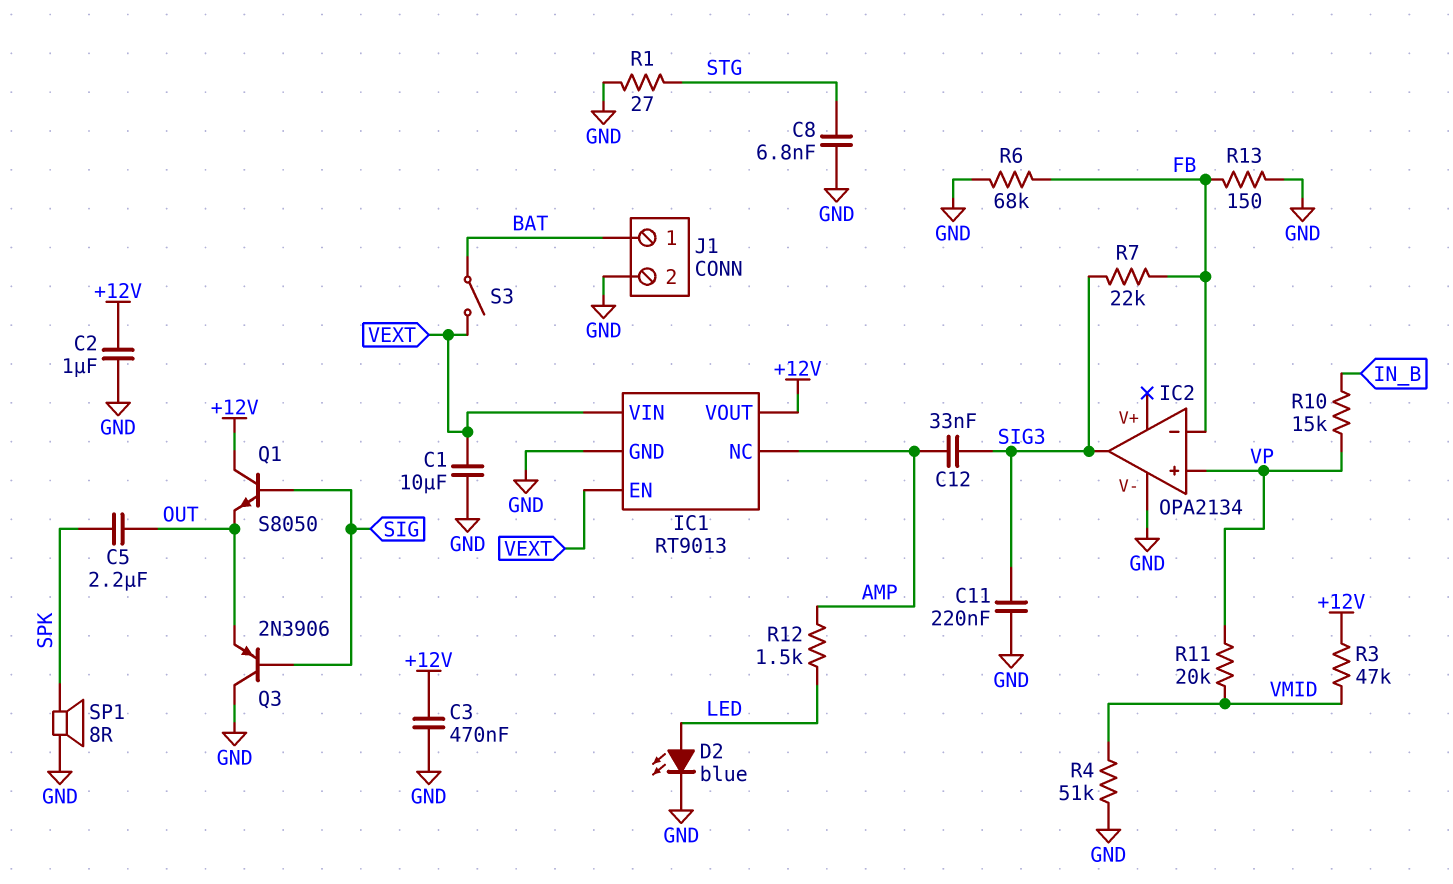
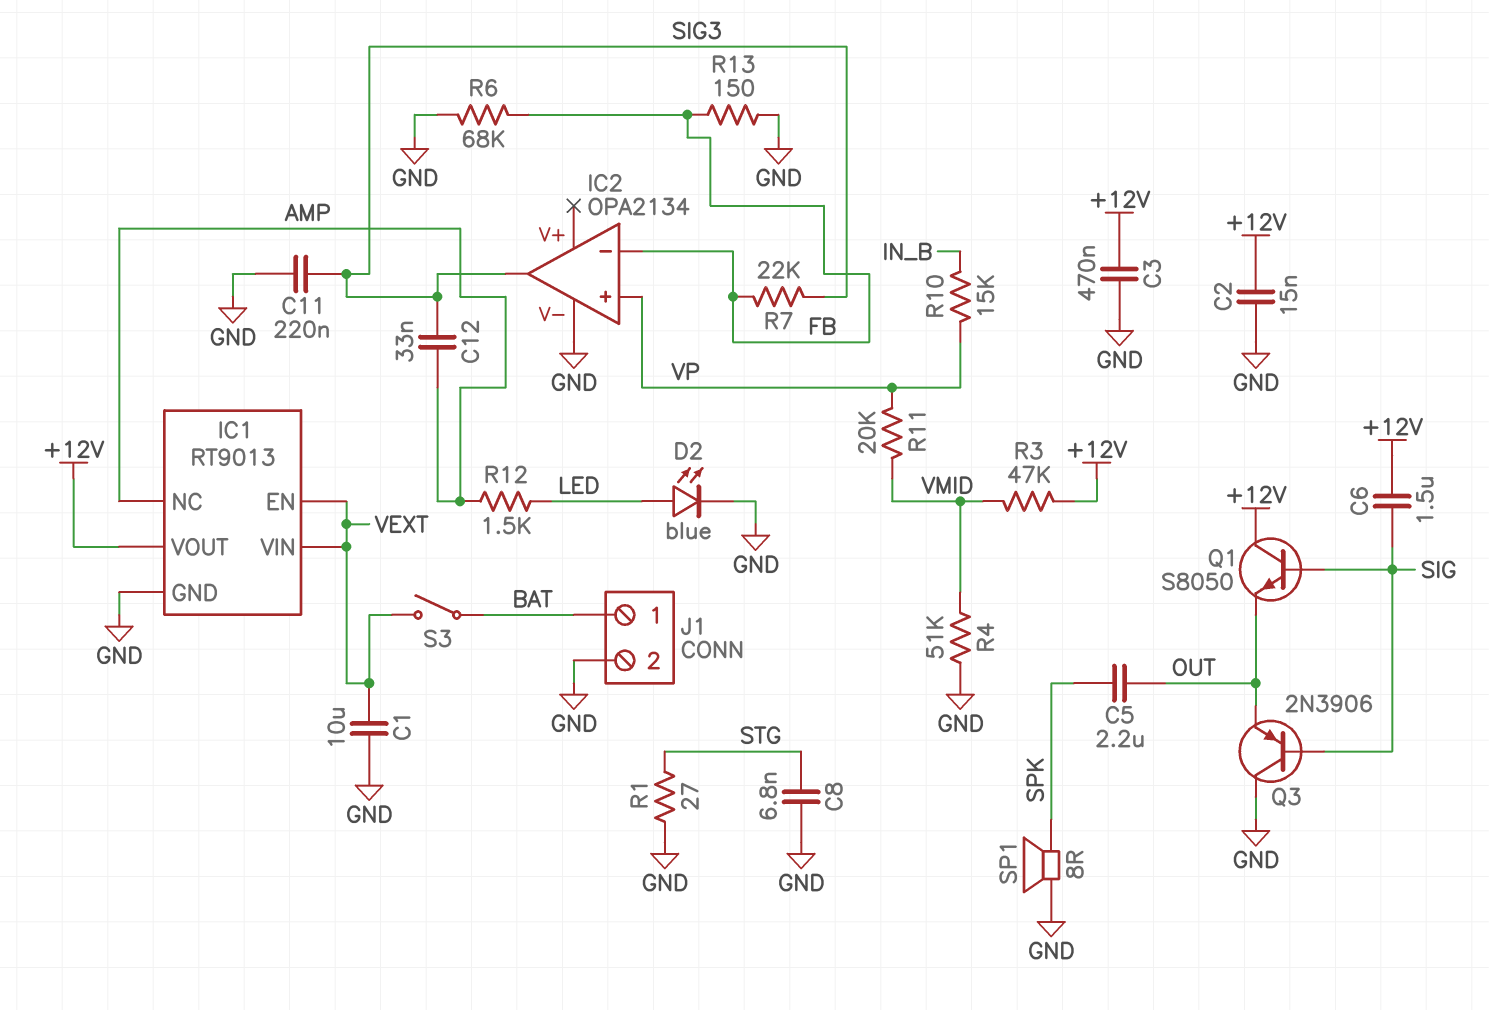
C2: 1uF (+12V, GND) -> 15nF (+12V, GND)
C6: none -> 1.5uF (+12V, SIG)

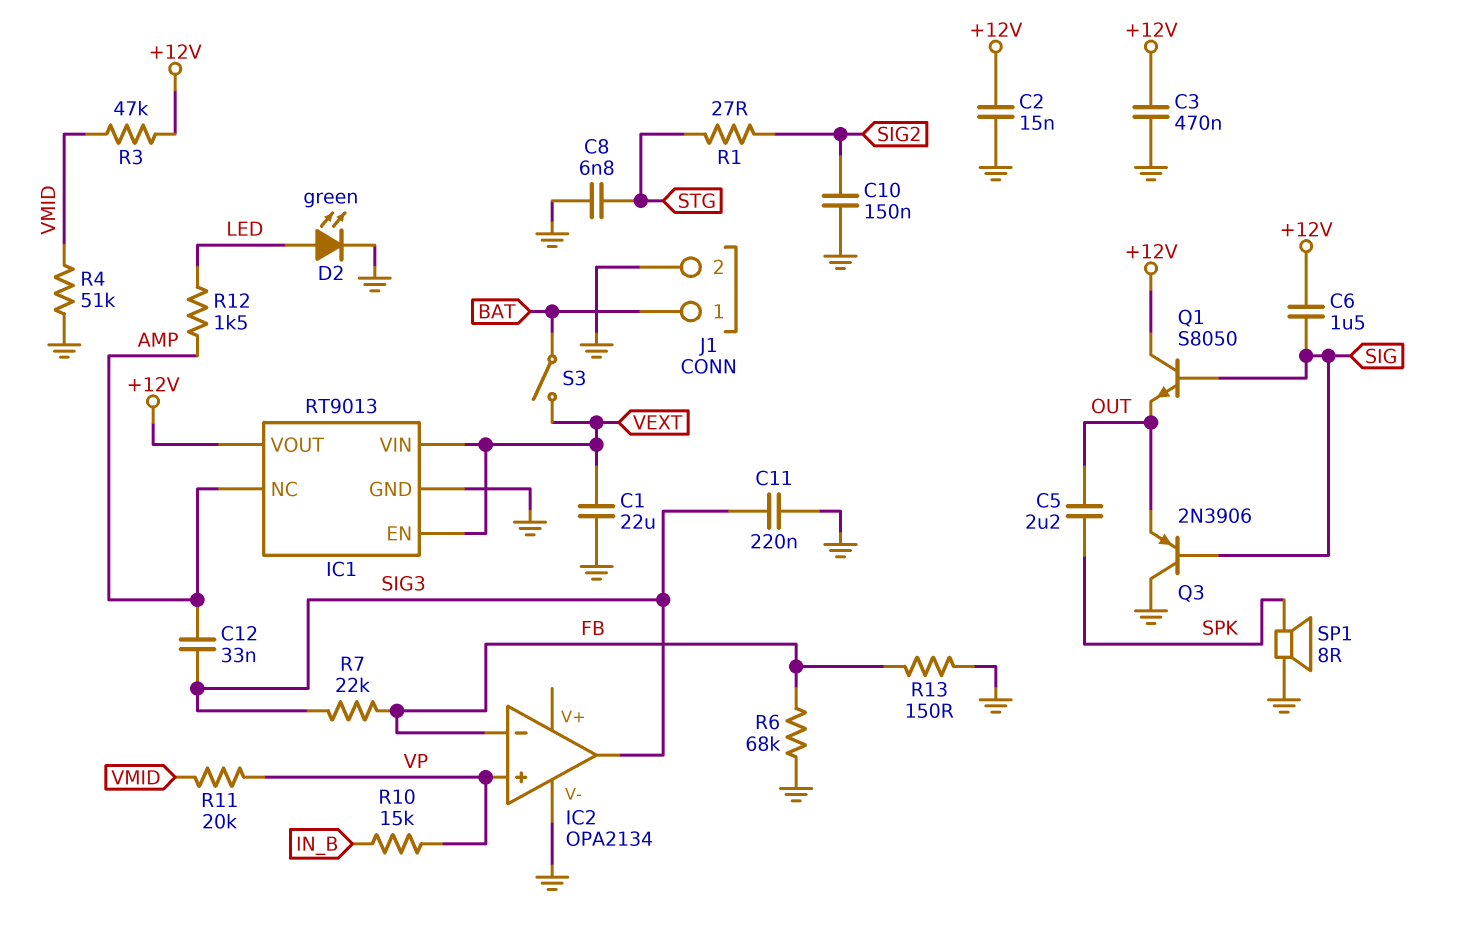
C1: 10uF (GND, VEXT) -> 22uF (GND, VEXT)
C10: none -> 150nF (GND, SIG2)
D2: LED blue (A LED, K GND) -> LED green (A LED, K GND)
R1: 27 (GND, STG) -> 27 (SIG2, STG)

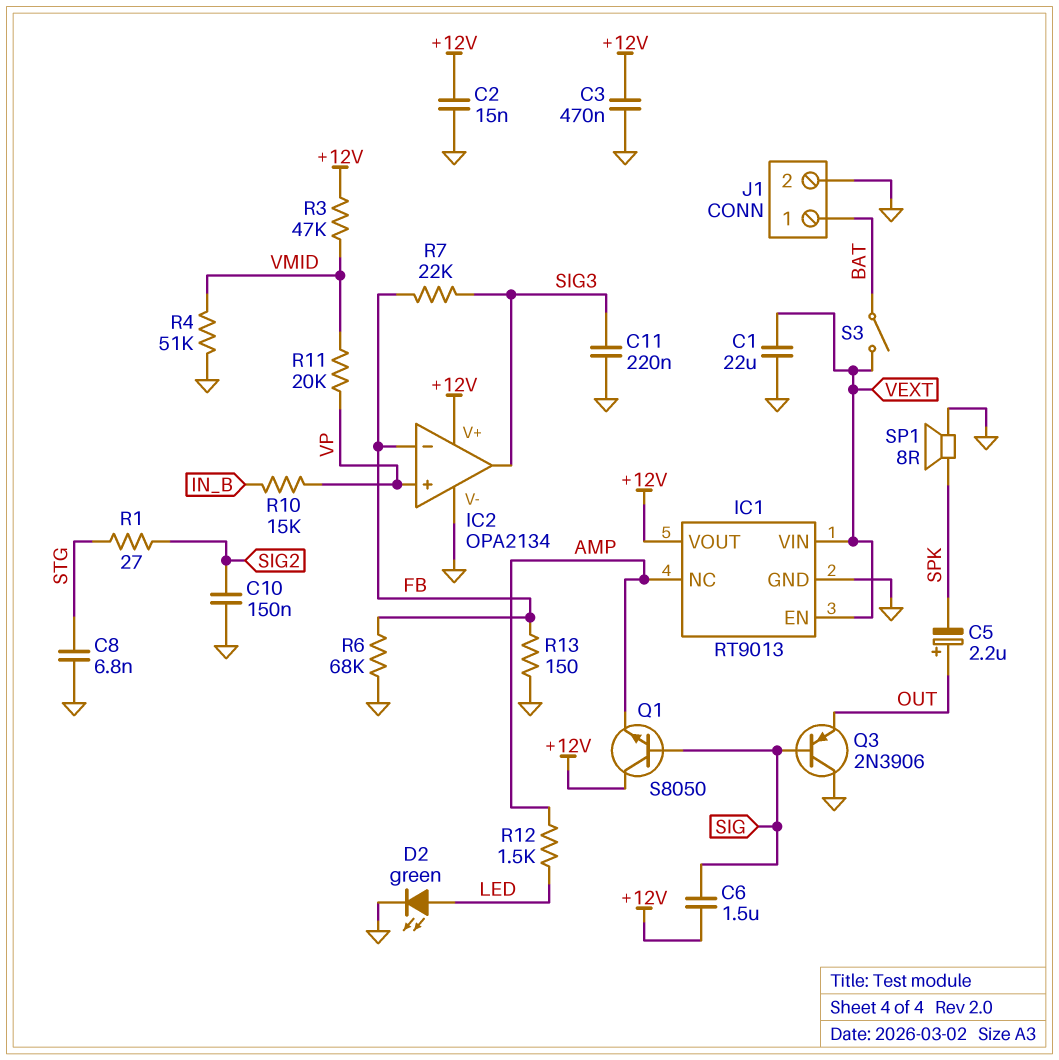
C5: 2.2uF (OUT, SPK) -> 2.2uF (plus OUT, minus SPK)
C12: 33nF (AMP, SIG3) -> none
IC2 pin V+: none -> +12V
Q1: NPN S8050 (B SIG, C +12V, E OUT) -> NPN S8050 (B SIG, C +12V, E AMP)

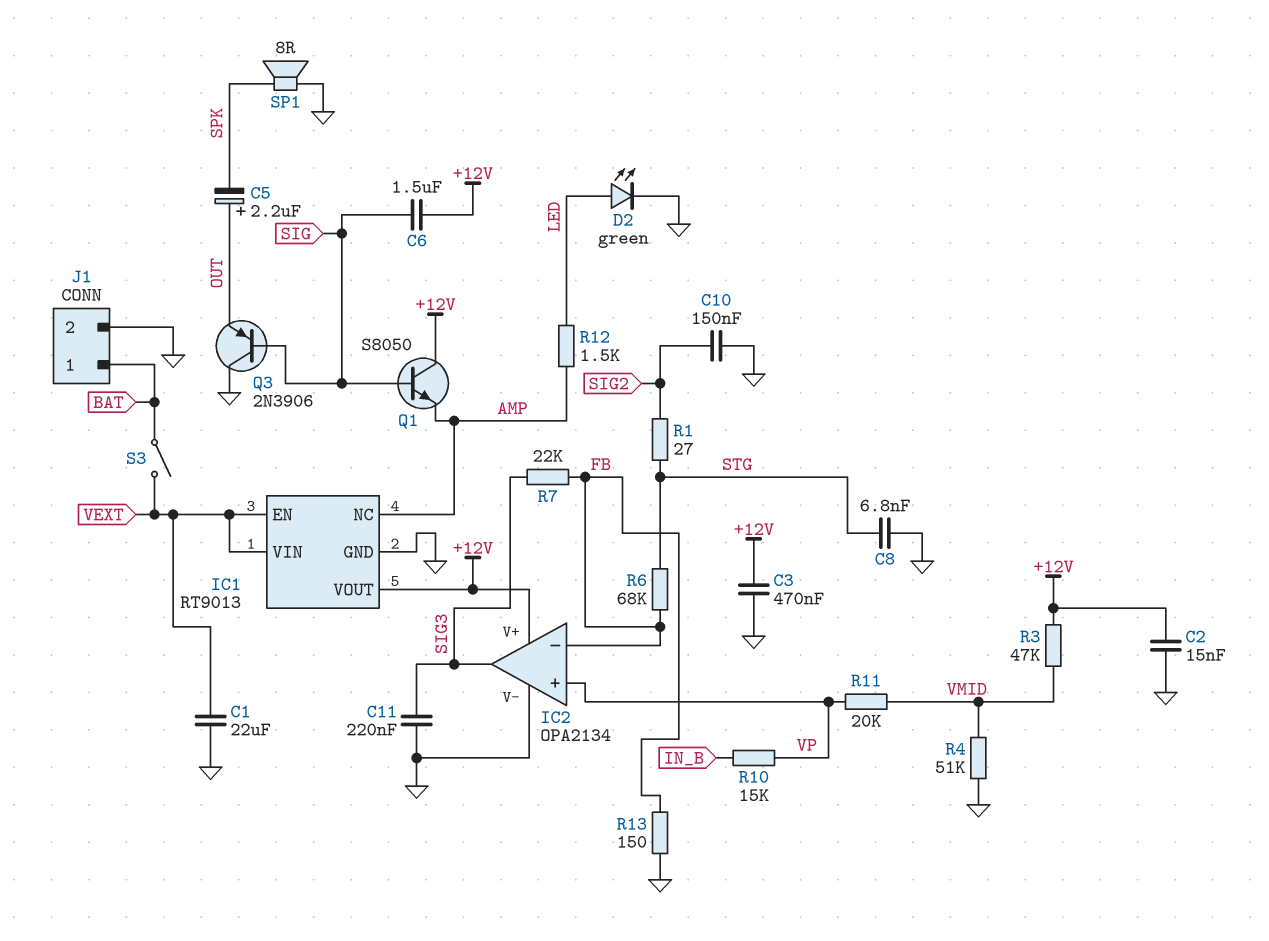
R6: 68k (FB, GND) -> 68k (FB, STG)

